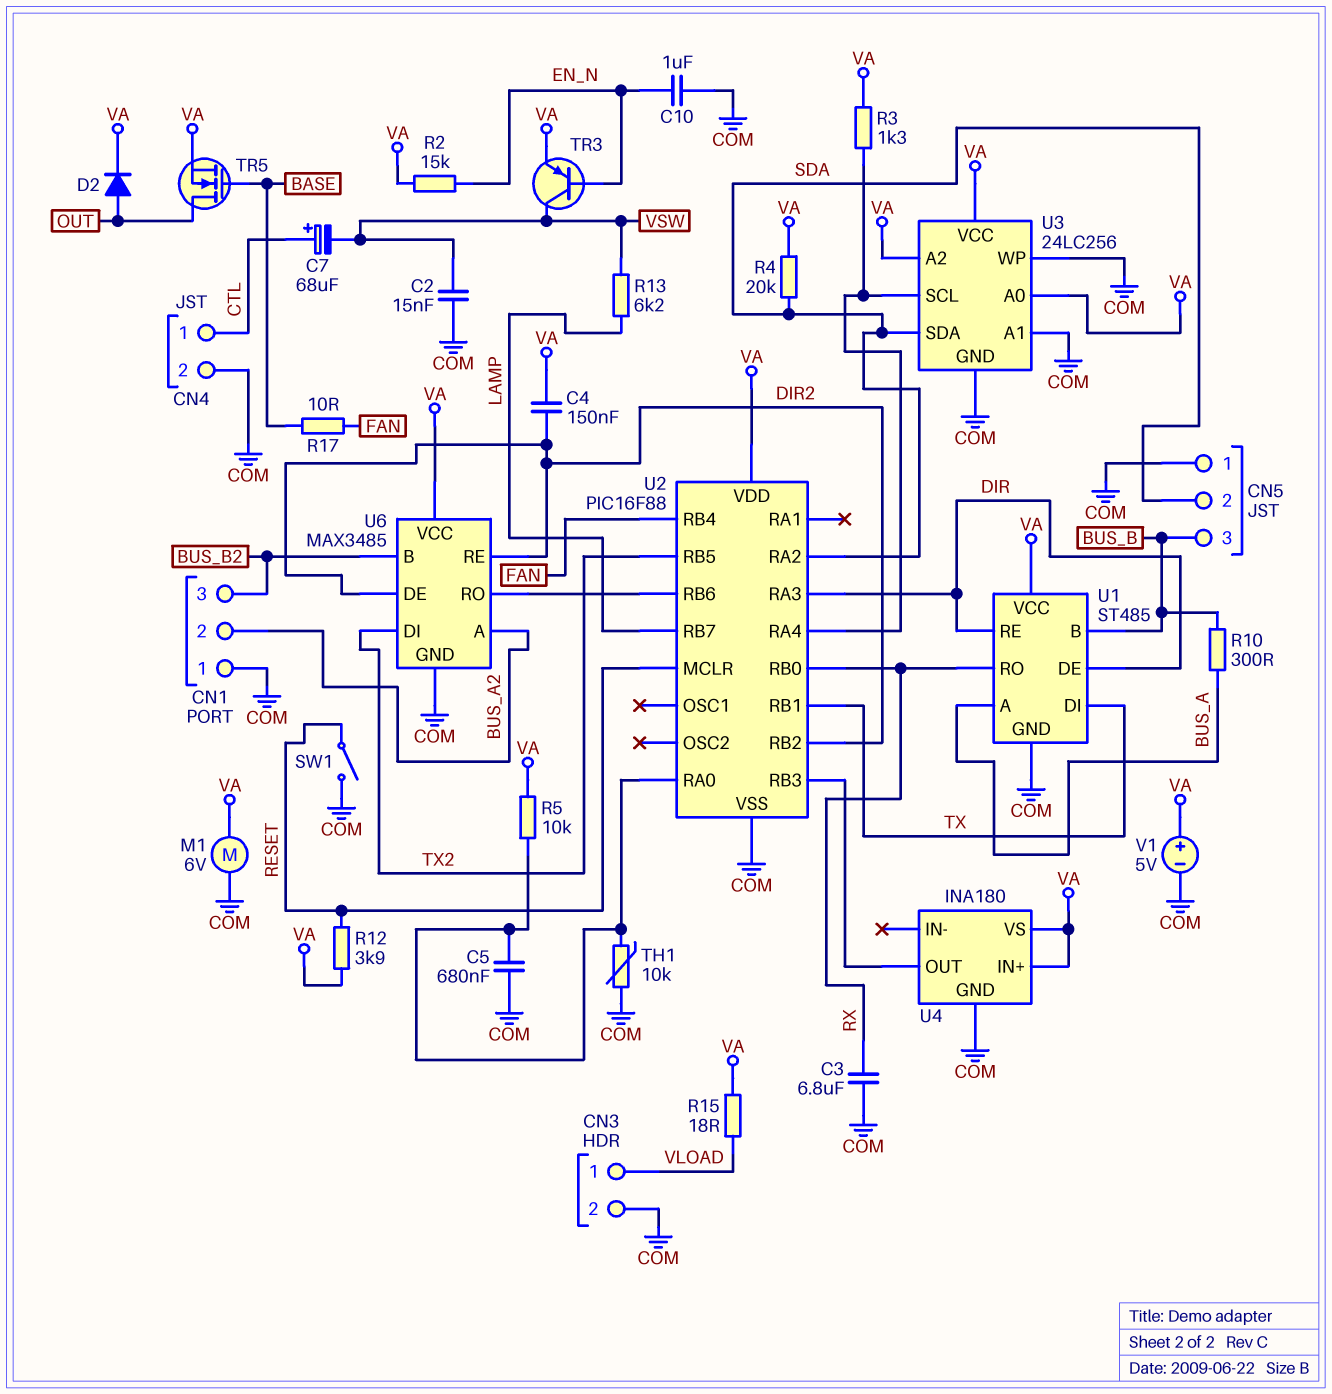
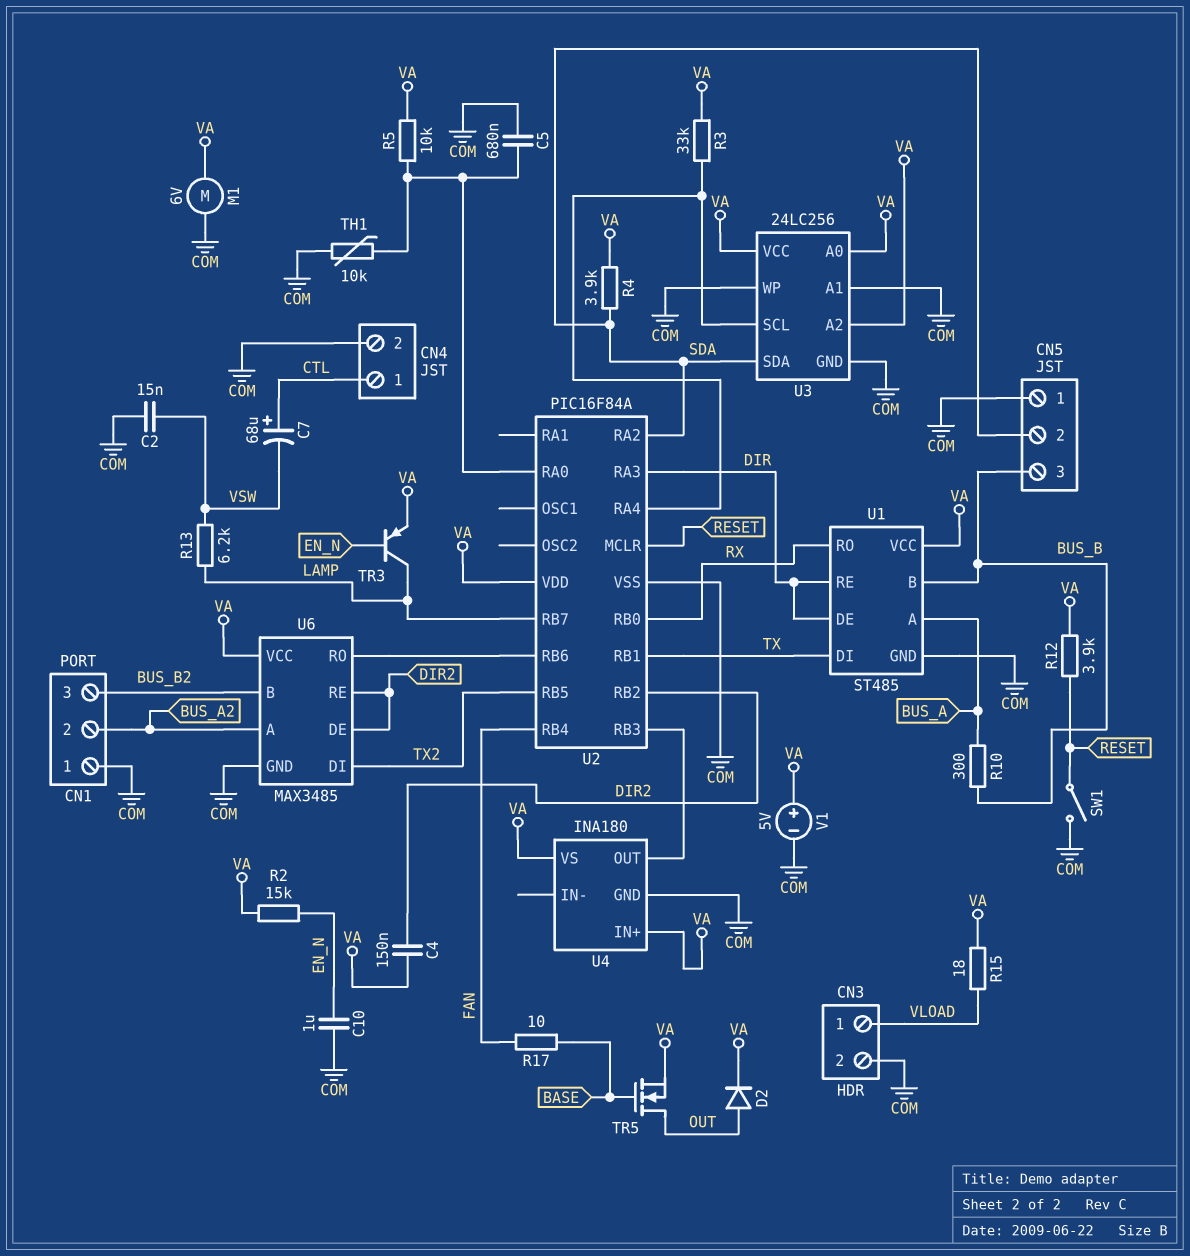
C3: 6.8uF (COM, RX) -> none
R3: 1.3k (U2/RA4, VA) -> 33k (U2/RA4, VA)
R4: 20k (SDA, VA) -> 3.9k (SDA, VA)
TR3: PNP (B EN_N, C VSW, E VA) -> PNP (B EN_N, C LAMP, E VA)
U2: PIC16F88 -> PIC16F84A

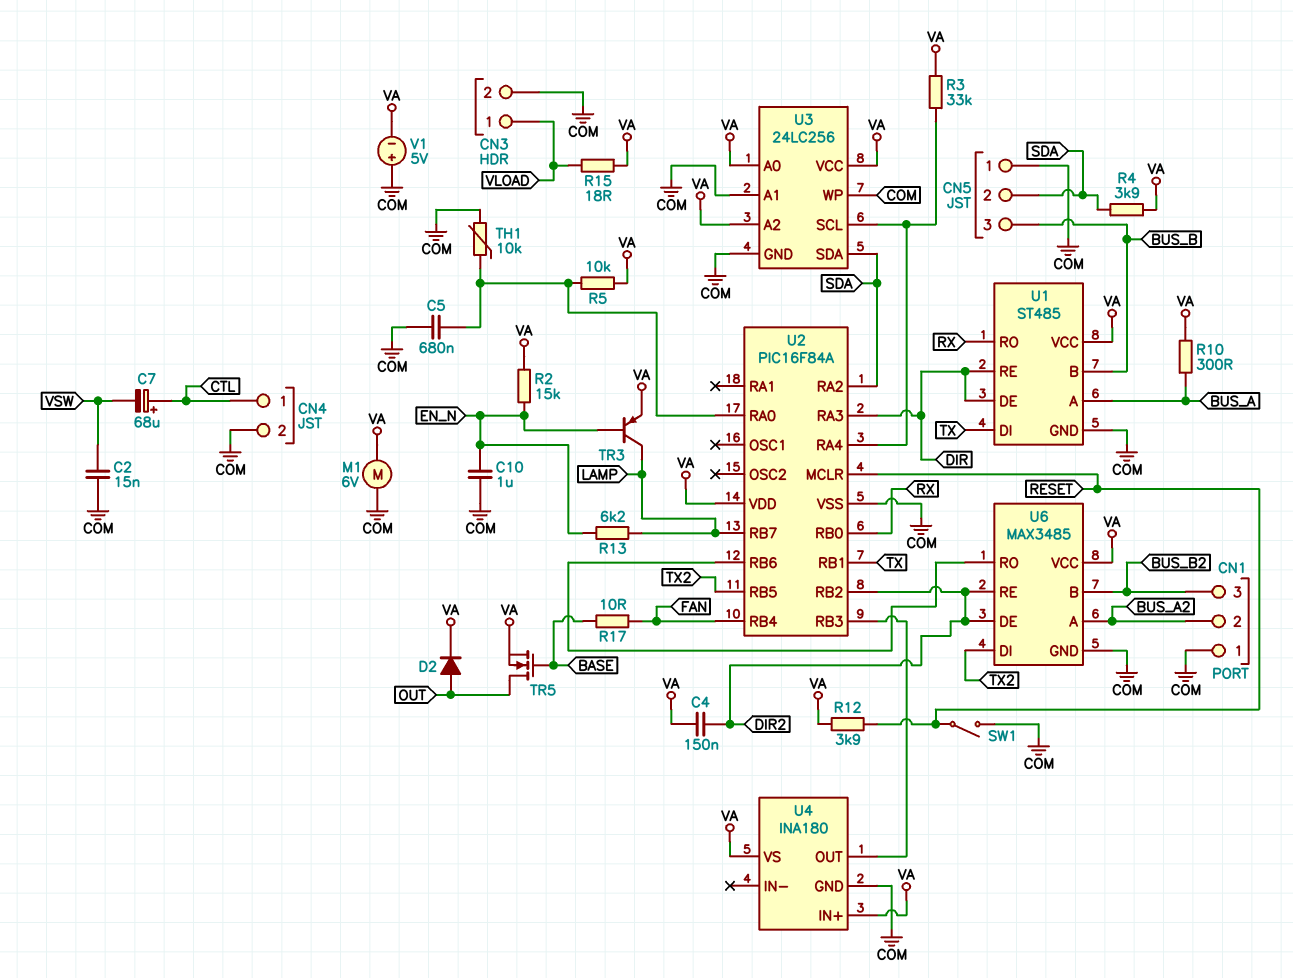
R10: 300 (BUS_A, BUS_B) -> 300 (BUS_A, VA)
R13: 6.2k (LAMP, VSW) -> 6.2k (EN_N, LAMP)
V1: 5V (plus VA, minus COM) -> 5V (plus COM, minus VA)

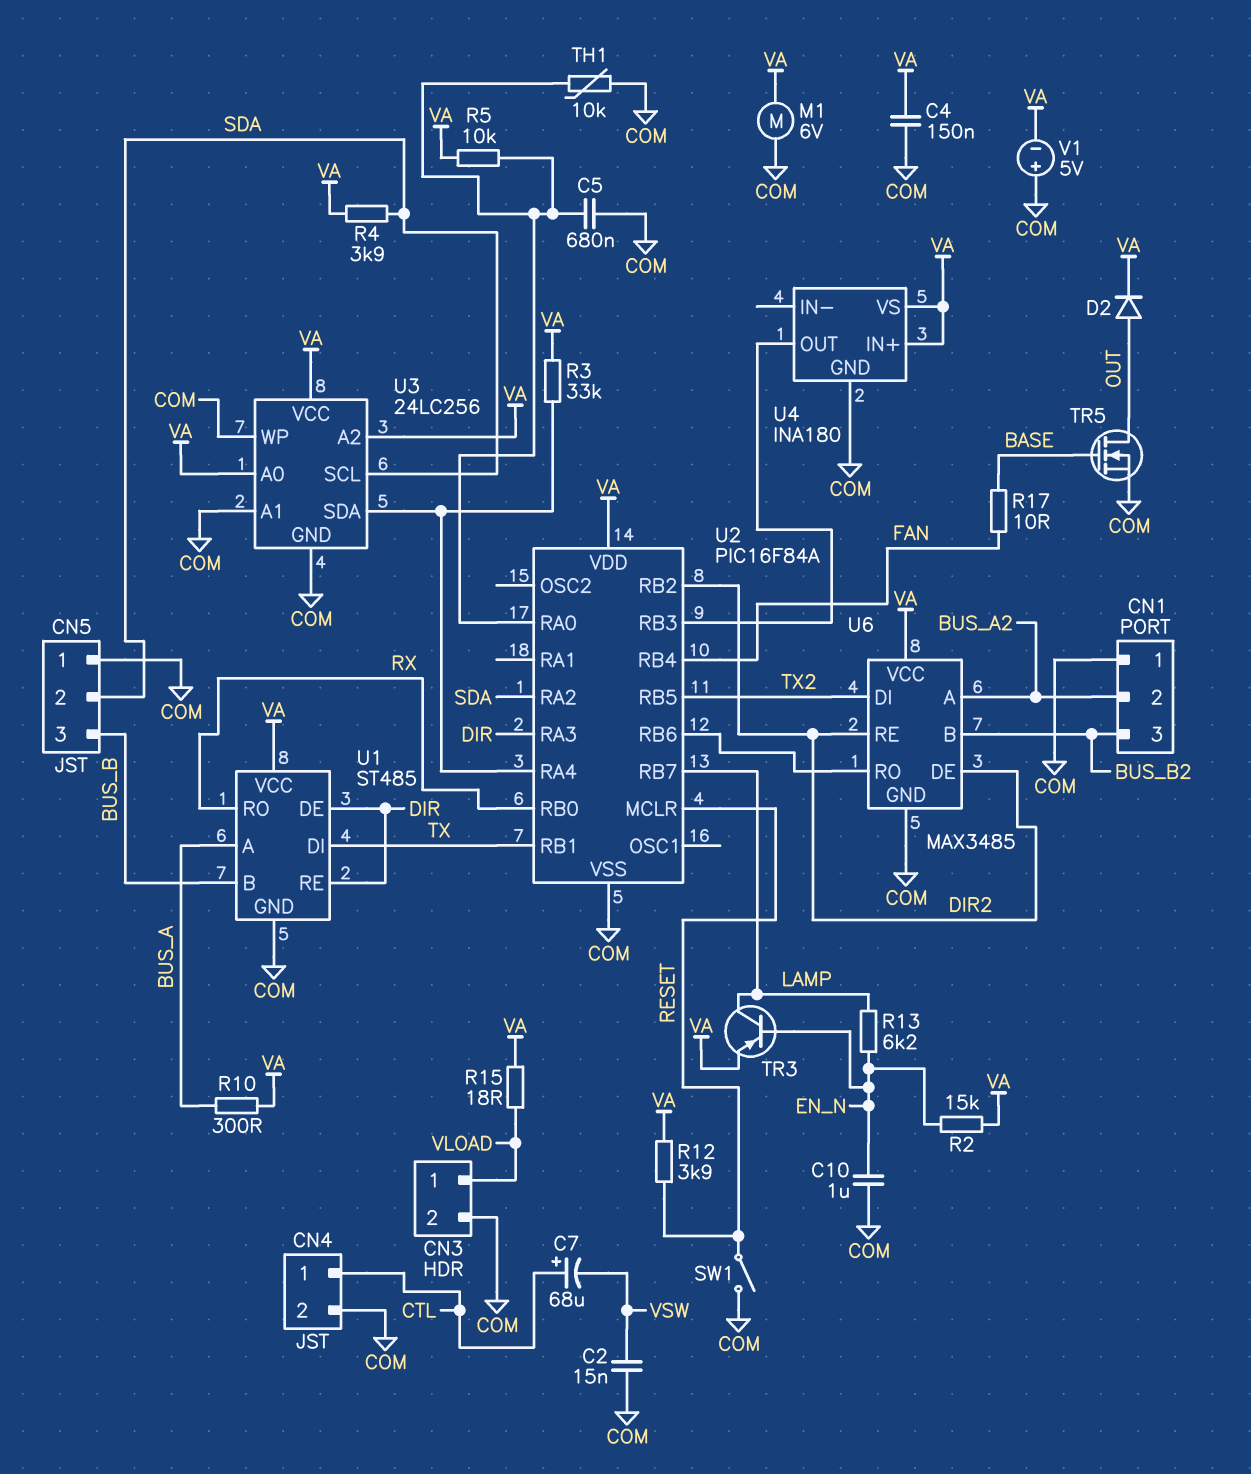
C4: 150nF (DIR2, VA) -> 150nF (COM, VA)
TR5: NMOS (G BASE, D OUT, S VA) -> NMOS (G BASE, D OUT, S COM)
U3 pin SCL: U2/RA4 -> SDA
U3 pin SDA: SDA -> U2/RA4

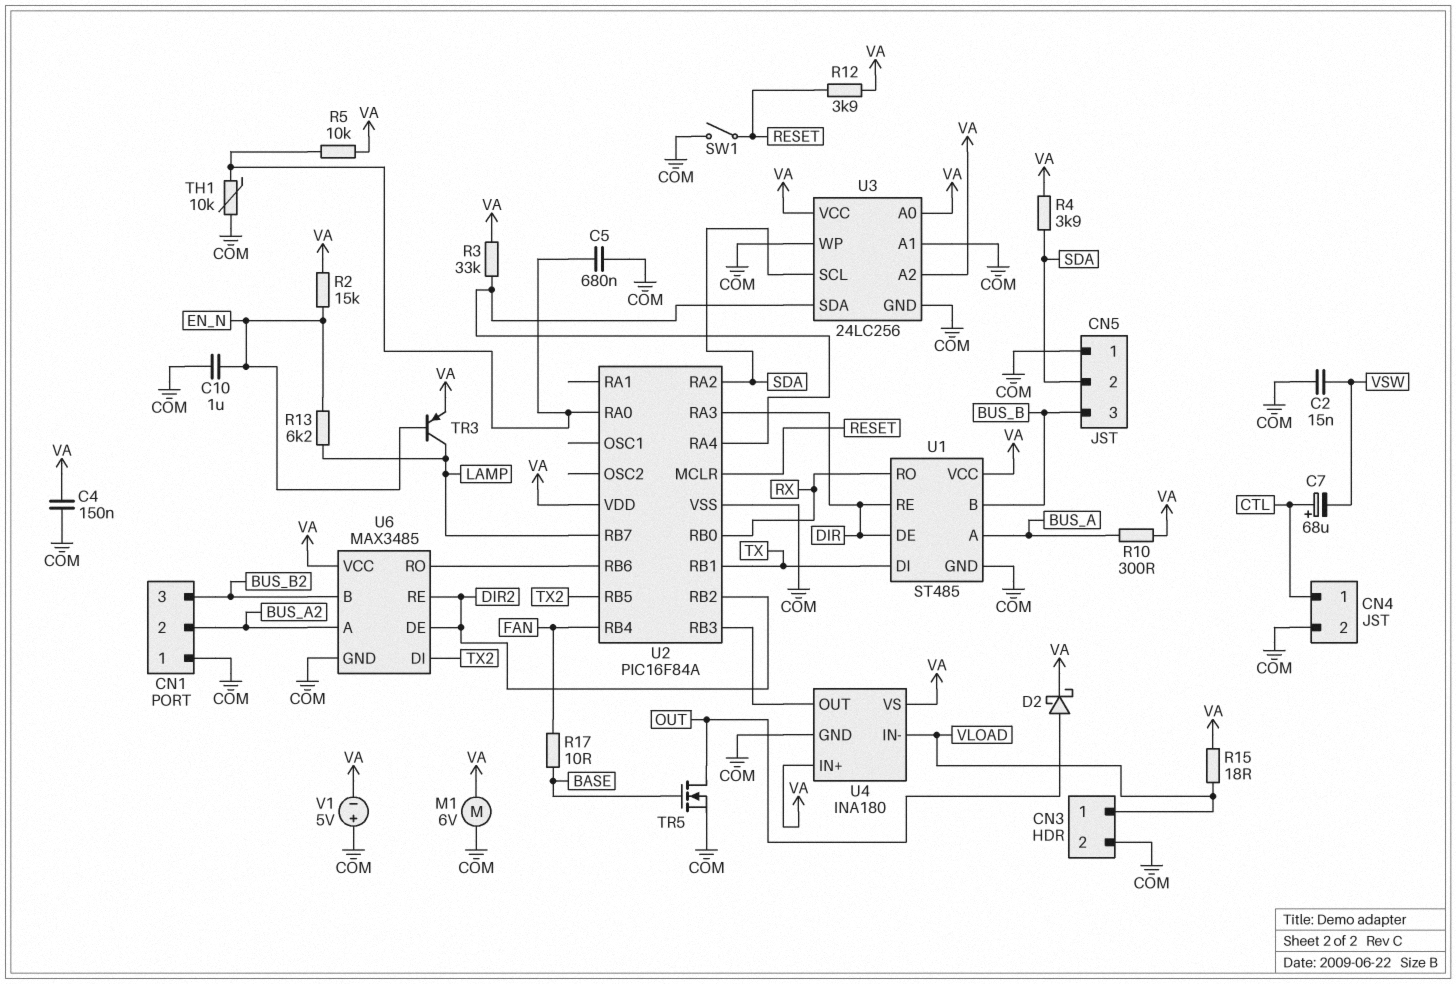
D2: diode (A OUT, K VA) -> schottky (A OUT, K VA)
U4 pin IN-: none -> VLOAD

